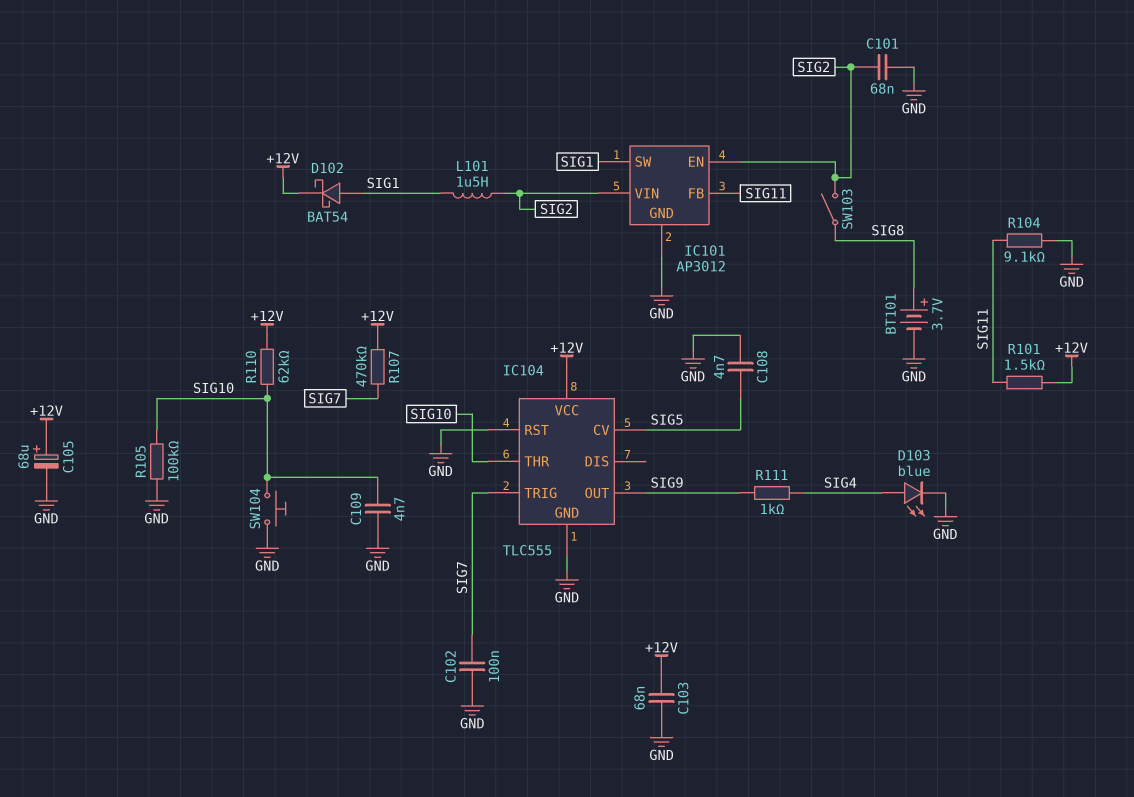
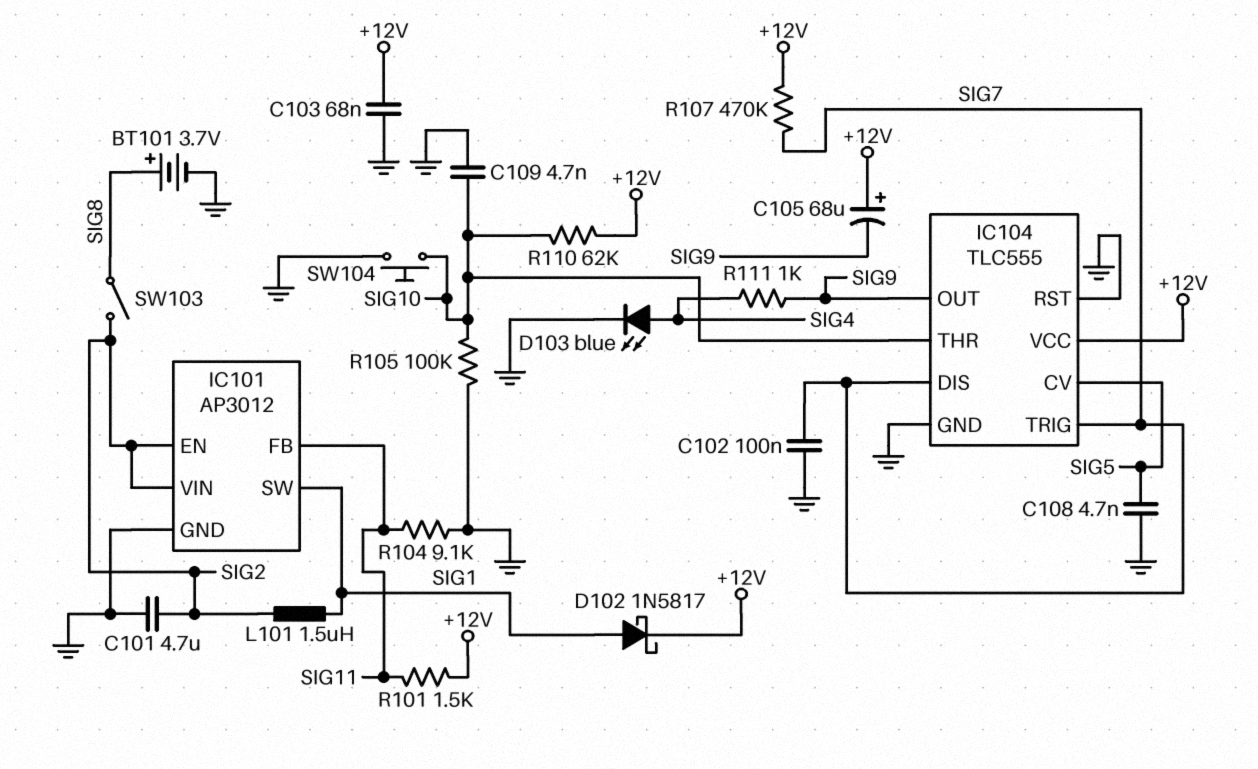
C101: 68nF (GND, SIG2) -> 4.7uF (GND, SIG2)
C105: 68uF (plus +12V, minus GND) -> 68uF (plus +12V, minus SIG9)
D102: schottky BAT54 (A SIG1, K +12V) -> schottky 1N5817 (A SIG1, K +12V)
IC104 pin DIS: none -> SIG7

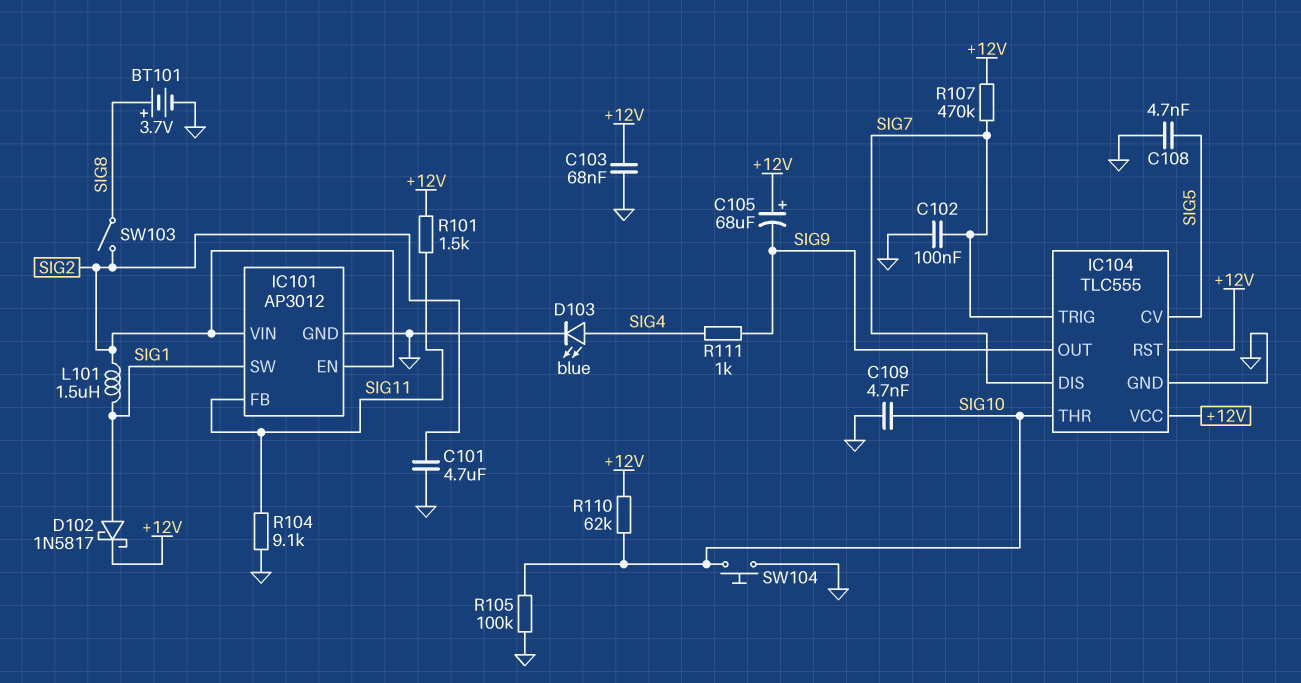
IC104 pin RST: GND -> +12V

